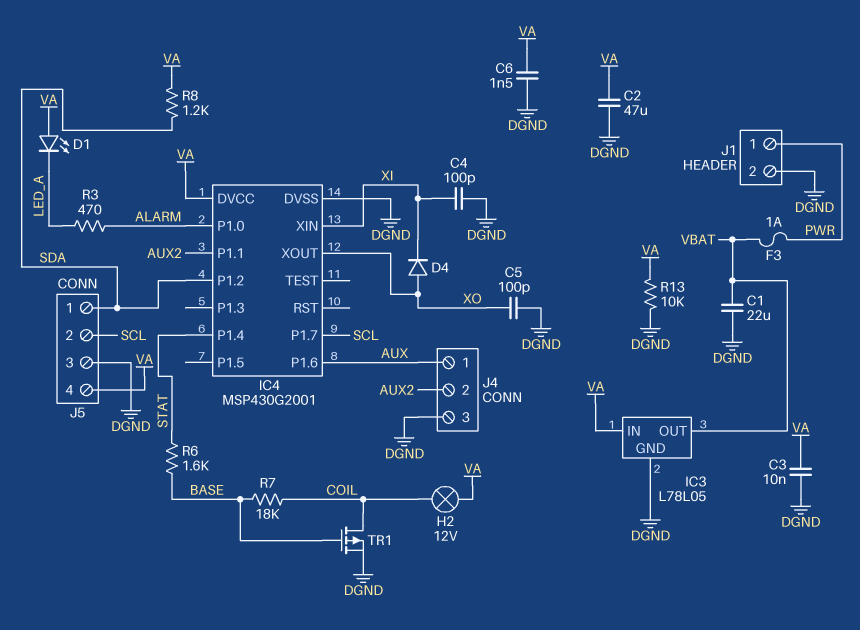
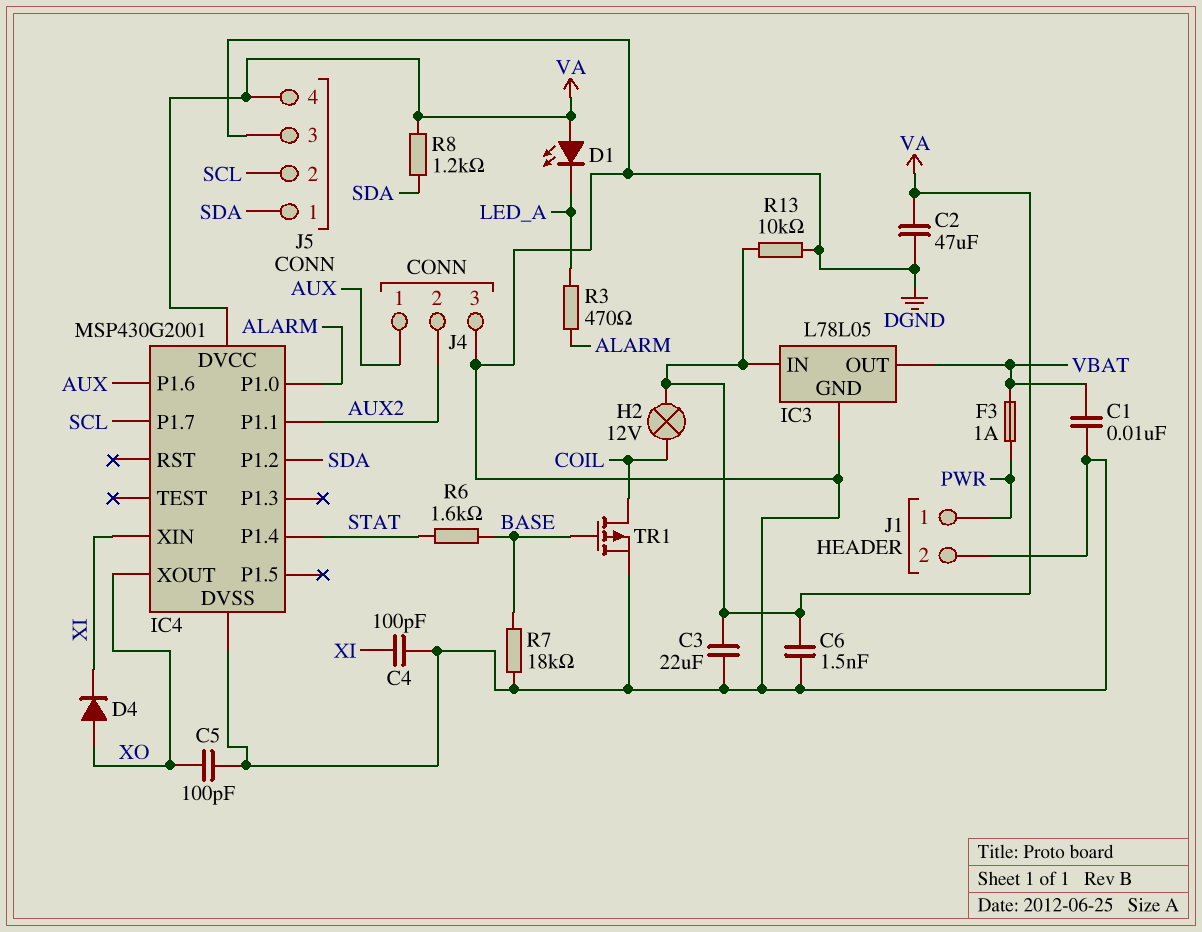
C1: 22uF (DGND, VBAT) -> 10nF (DGND, VBAT)
C3: 10nF (DGND, VA) -> 22uF (DGND, VA)
R7: 18k (BASE, COIL) -> 18k (BASE, DGND)

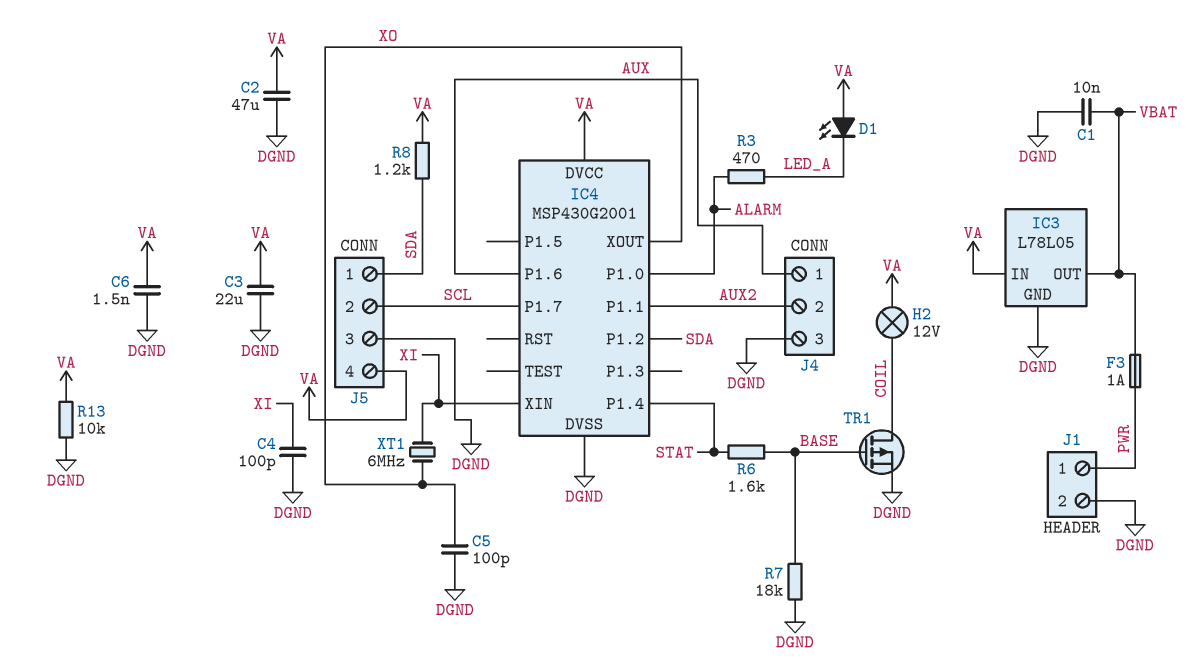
D4: diode (A XO, K XI) -> none
XT1: none -> 6MHz (XI, XO)

